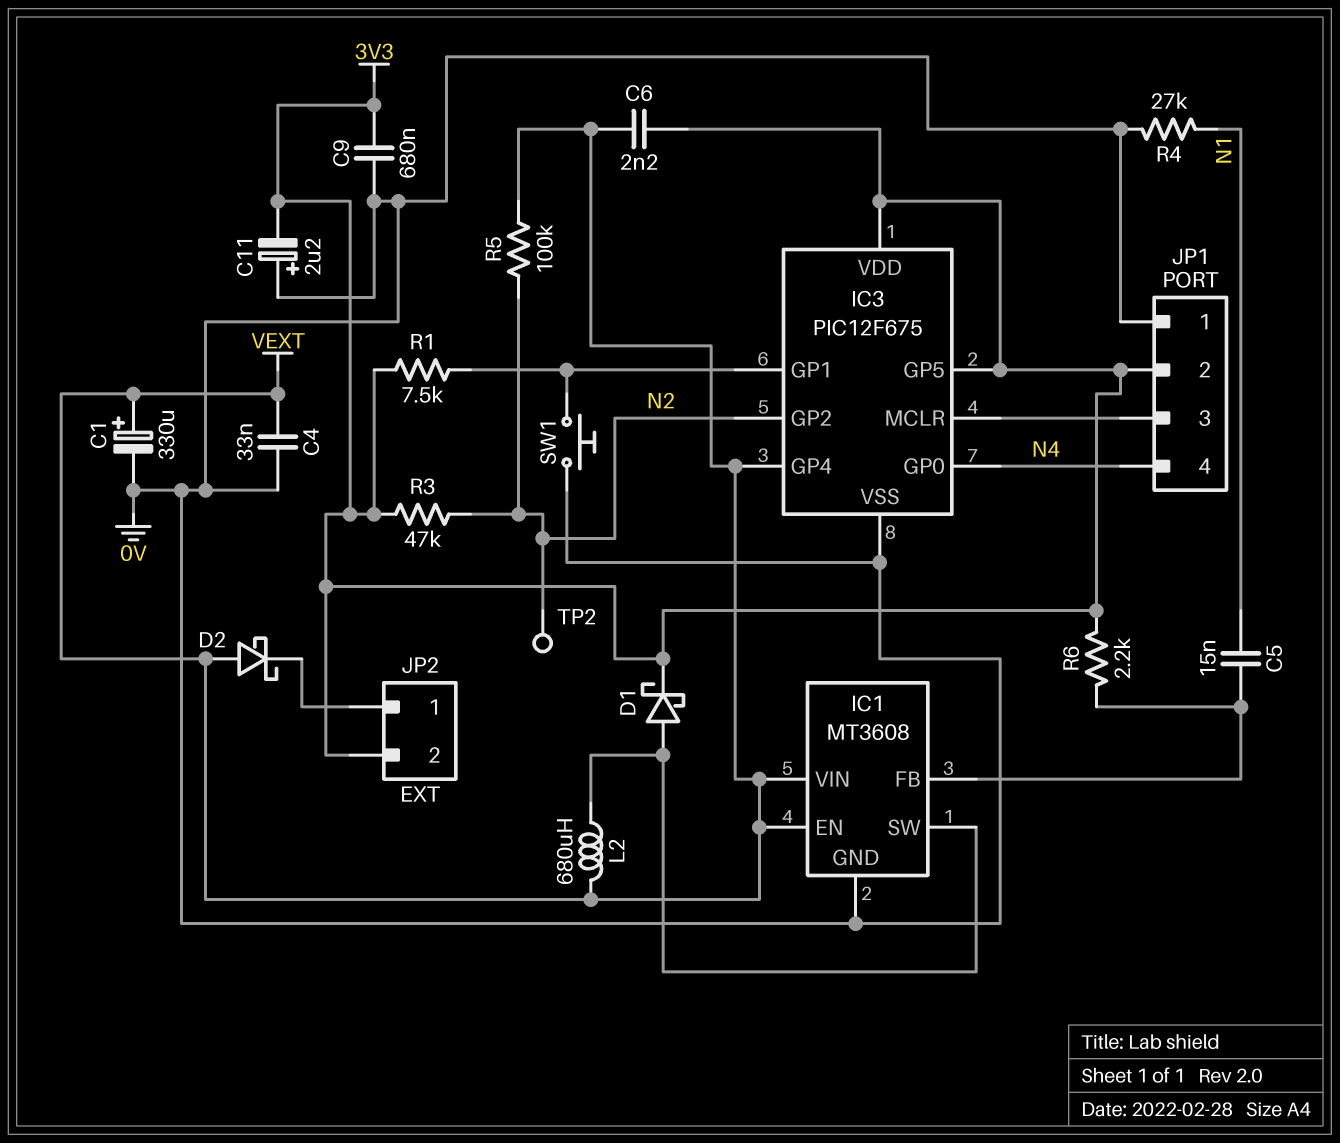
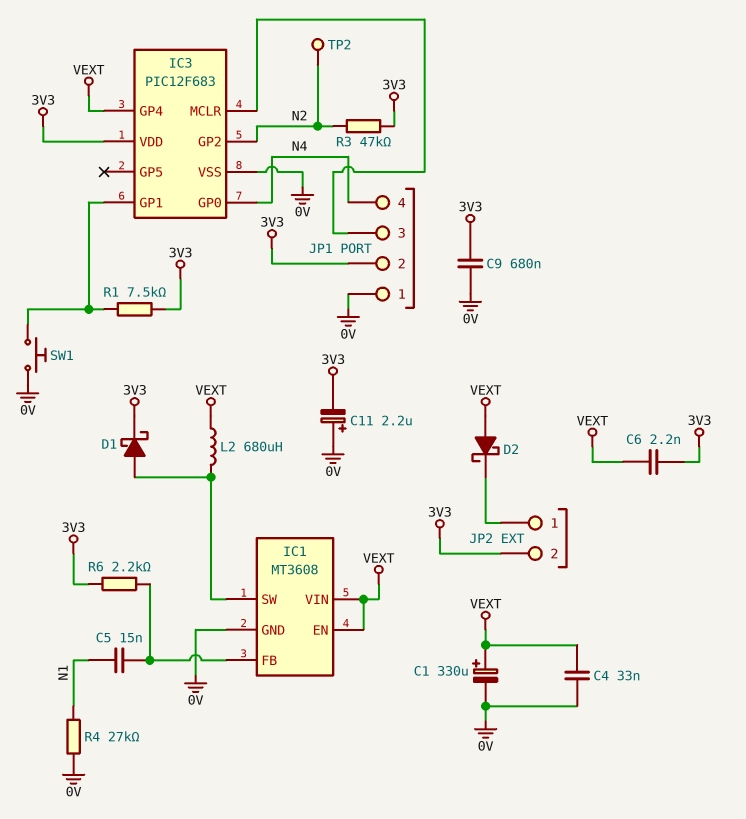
IC3: PIC12F675 -> PIC12F683
IC3 pin GP5: 3V3 -> none
R5: 100k (N2, VEXT) -> none

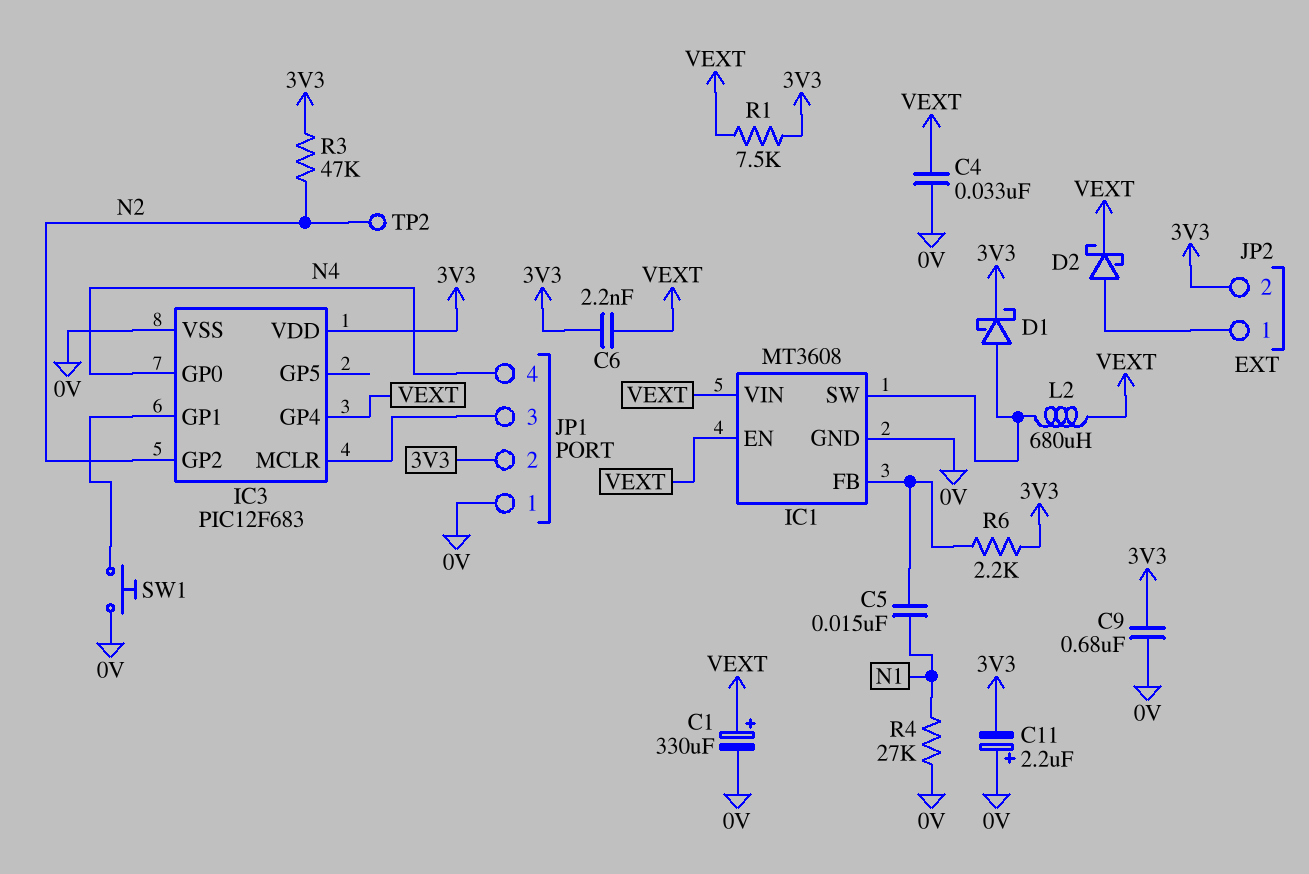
D2: schottky (A VEXT, K JP2/1) -> schottky (A JP2/1, K VEXT)
R1: 7.5k (3V3, IC3/GP1) -> 7.5k (3V3, VEXT)

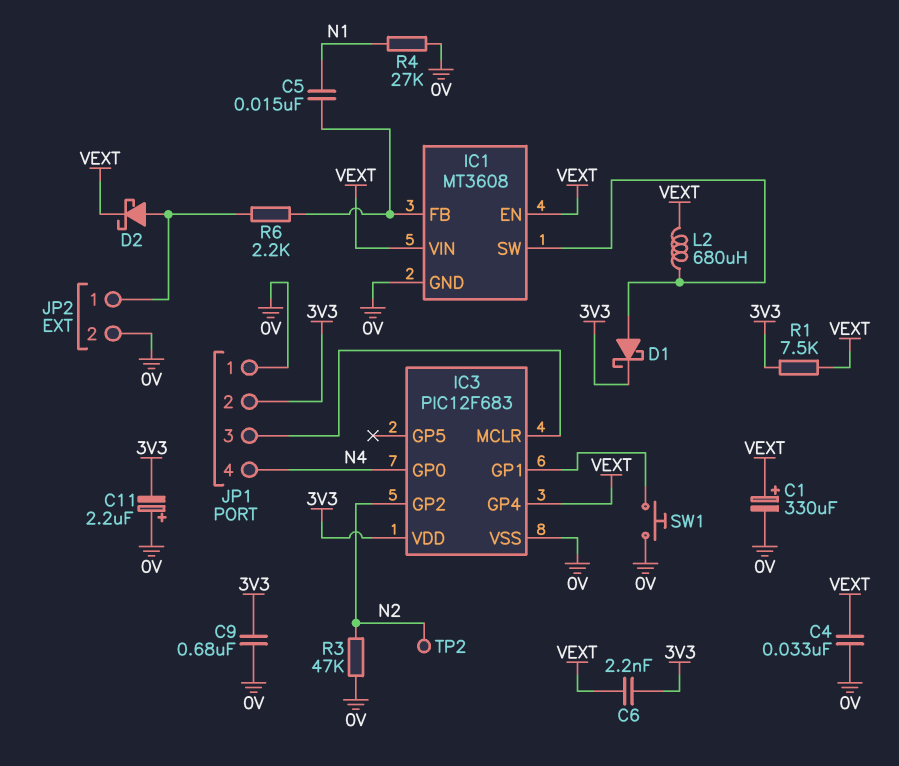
JP2 pin 2: 3V3 -> 0V
R3: 47k (3V3, N2) -> 47k (0V, N2)
R6: 2.2k (3V3, IC1/FB) -> 2.2k (IC1/FB, JP2/1)

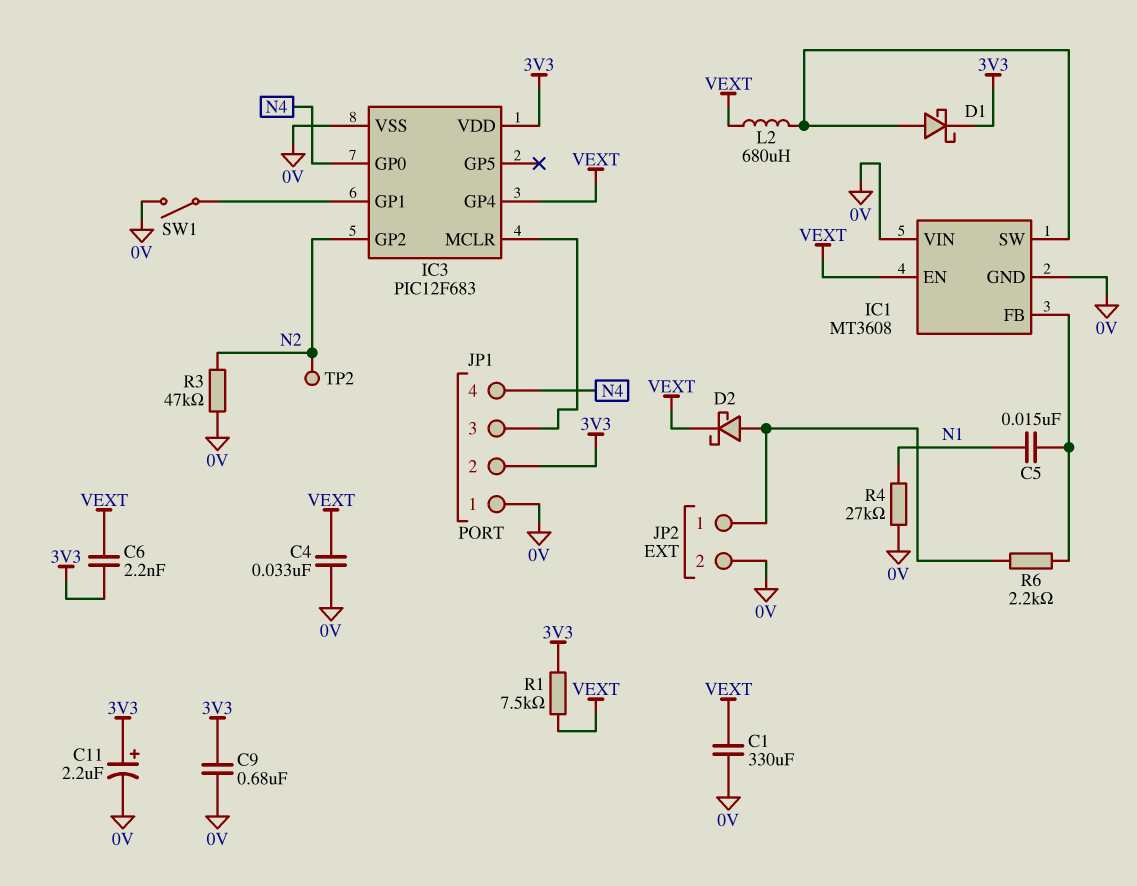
C1: 330uF (plus VEXT, minus 0V) -> 330uF (0V, VEXT)
C11: 2.2uF (plus 0V, minus 3V3) -> 2.2uF (plus 3V3, minus 0V)
IC1 pin VIN: VEXT -> 0V
SW1: button (0V, IC3/GP1) -> switch (0V, IC3/GP1)

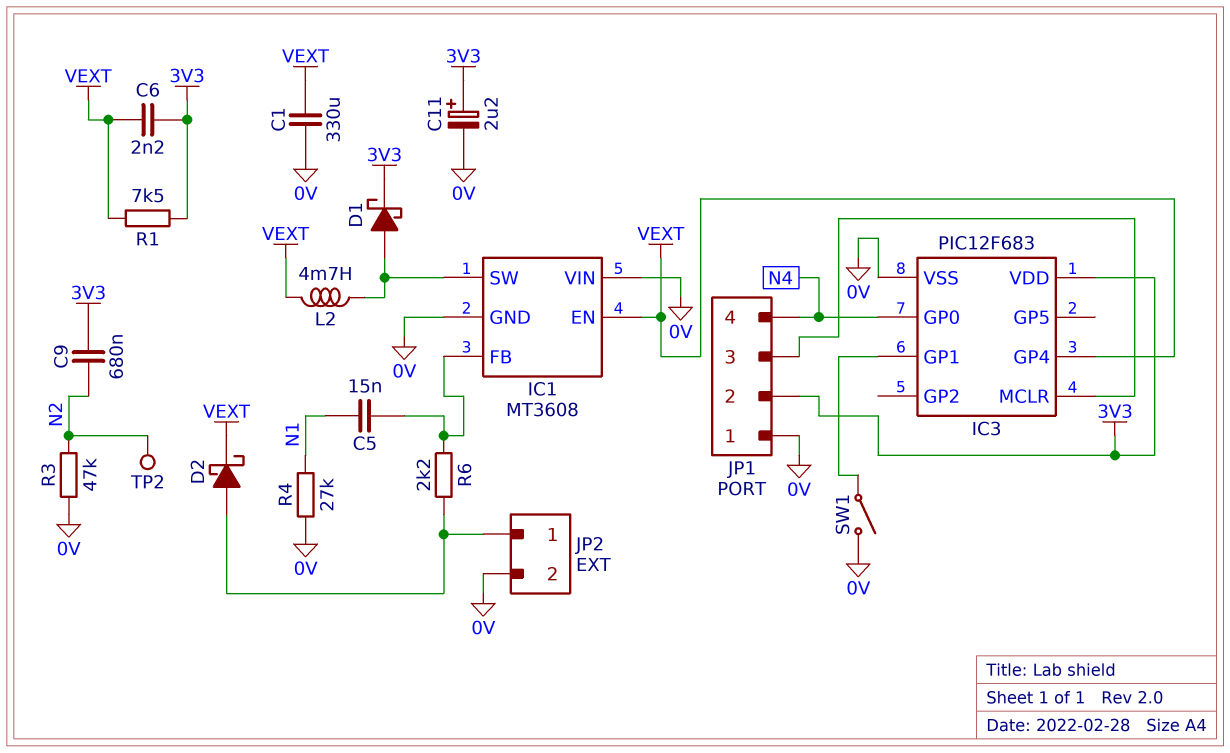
C4: 33nF (0V, VEXT) -> none
C9: 680nF (0V, 3V3) -> 680nF (3V3, N2)
IC3 pin GP2: N2 -> none
L2: 680uH (IC1/SW, VEXT) -> 4.7mH (IC1/SW, VEXT)

